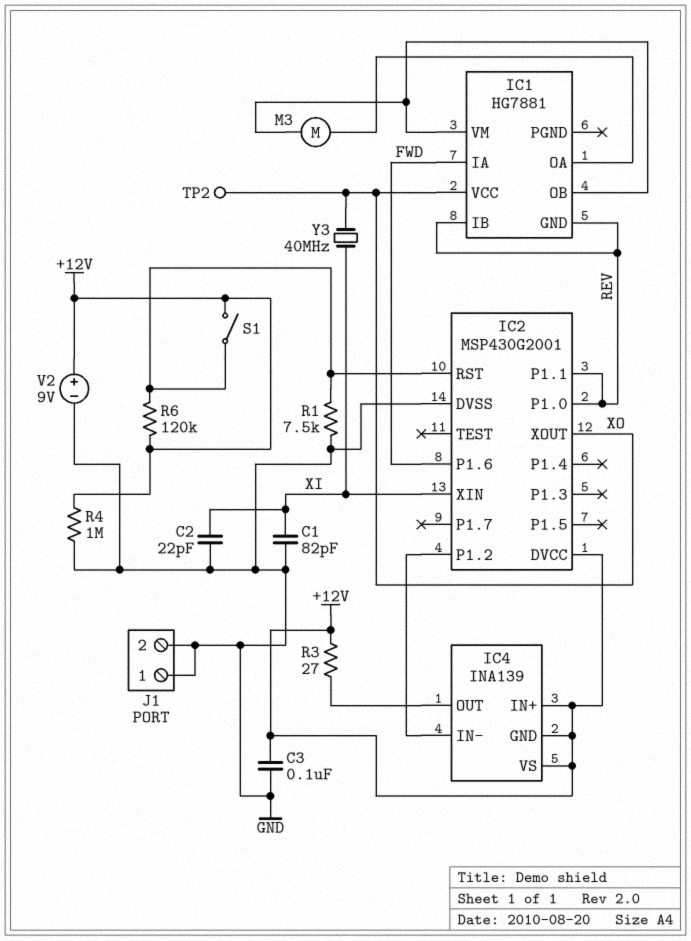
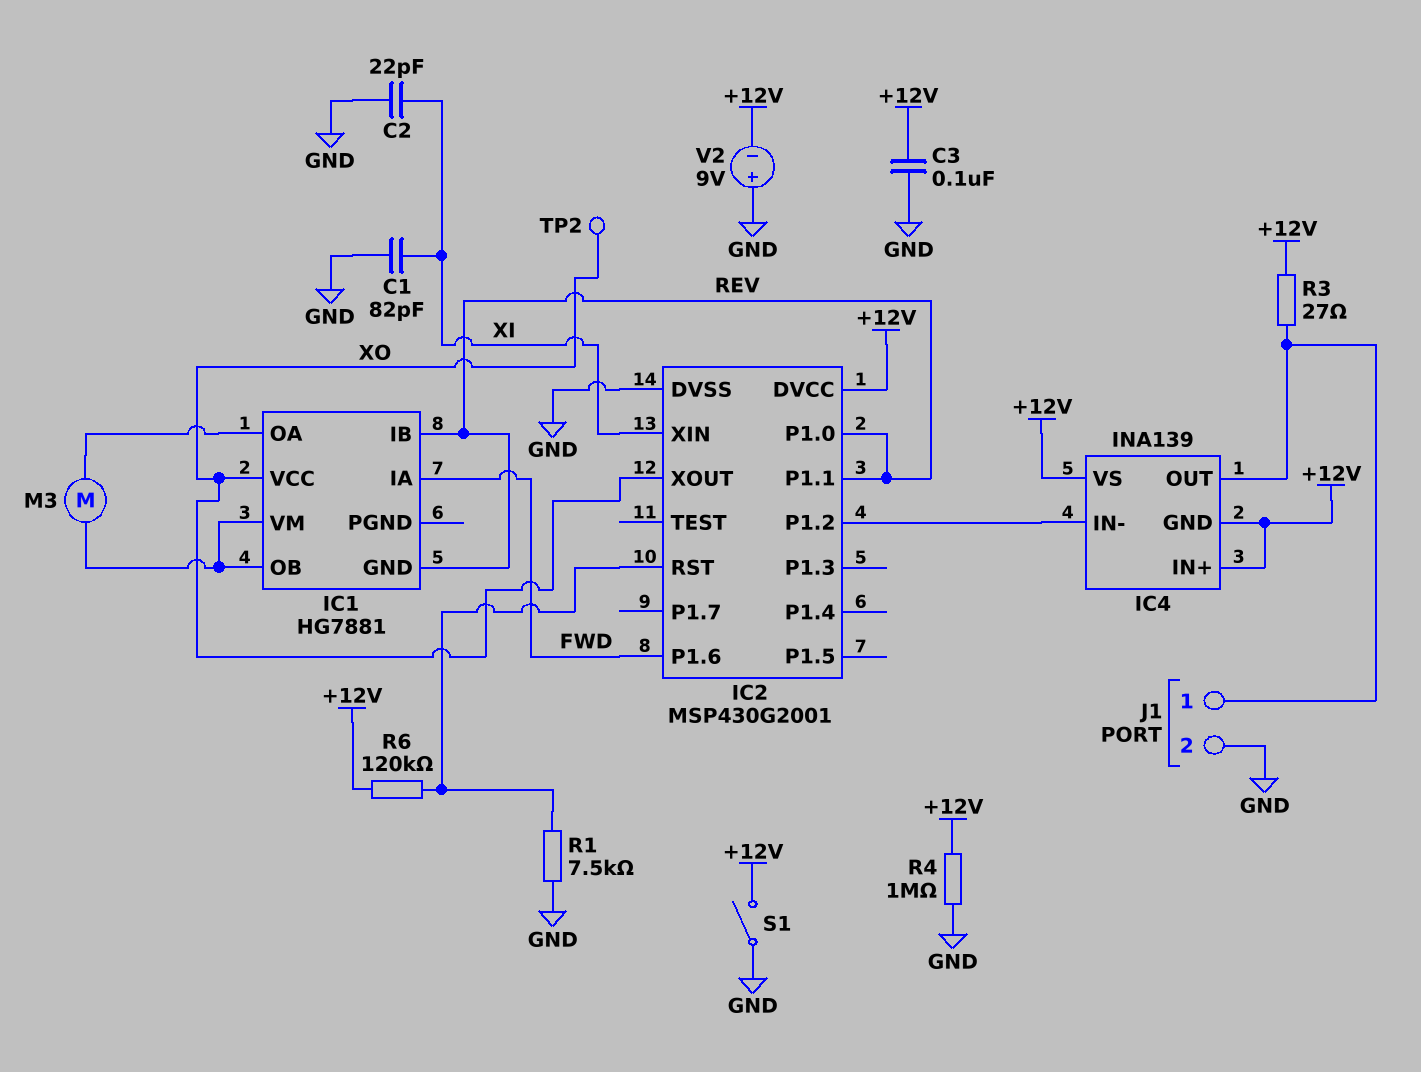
J1 pin 1: GND -> IC4/OUT
S1: switch (+12V, IC2/RST) -> switch (+12V, GND)
V2: 9V (plus +12V, minus GND) -> 9V (plus GND, minus +12V)
Y3: 40MHz (XI, XO) -> none

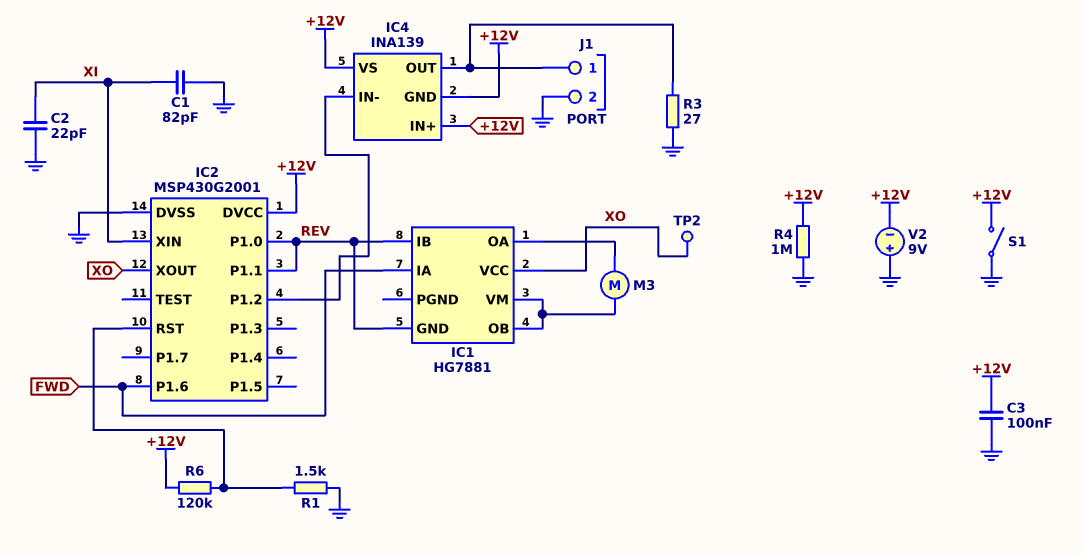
R1: 7.5k (GND, IC2/RST) -> 1.5k (GND, IC2/RST)
R3: 27 (+12V, IC4/OUT) -> 27 (GND, IC4/OUT)

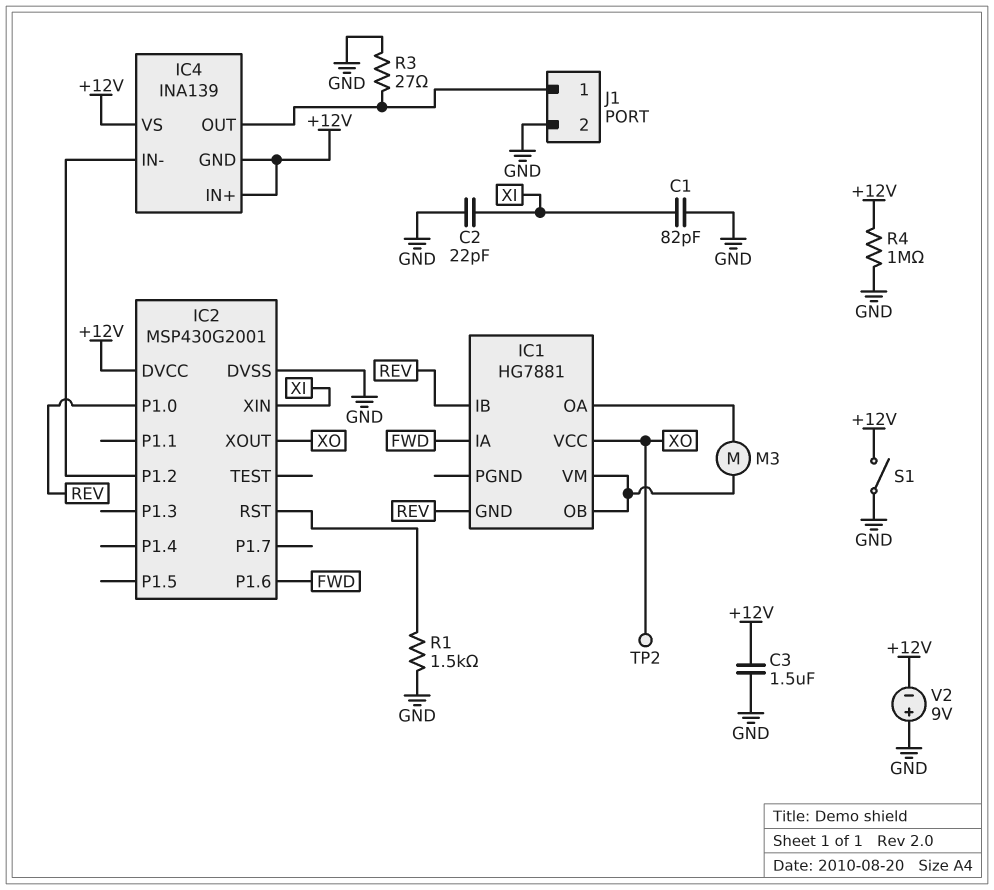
C3: 100nF (+12V, GND) -> 1.5uF (+12V, GND)
IC2 pin P1.1: REV -> none
R6: 120k (+12V, IC2/RST) -> none

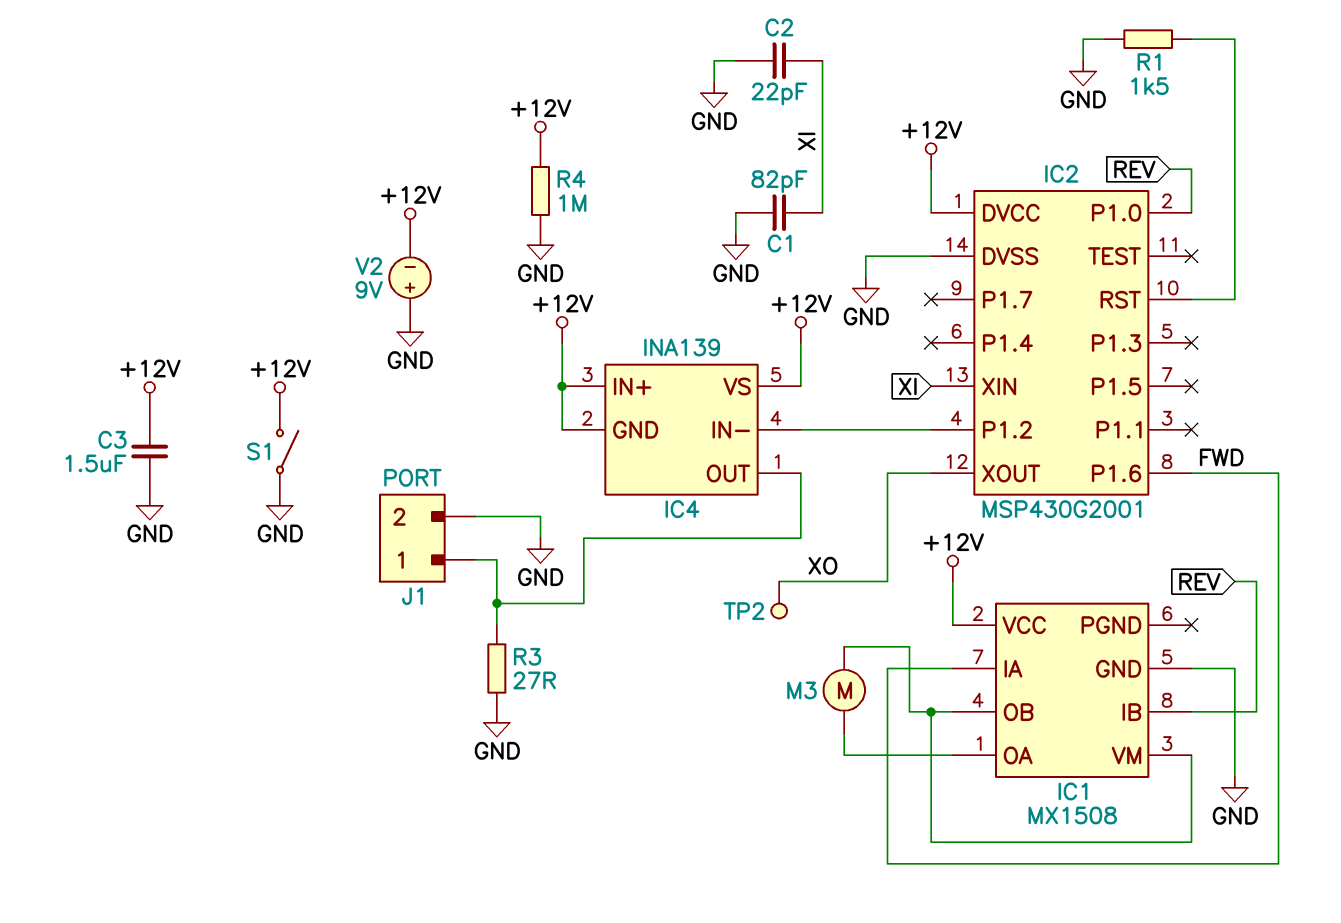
IC1: HG7881 -> MX1508
IC1 pin GND: REV -> GND
IC1 pin VCC: XO -> +12V

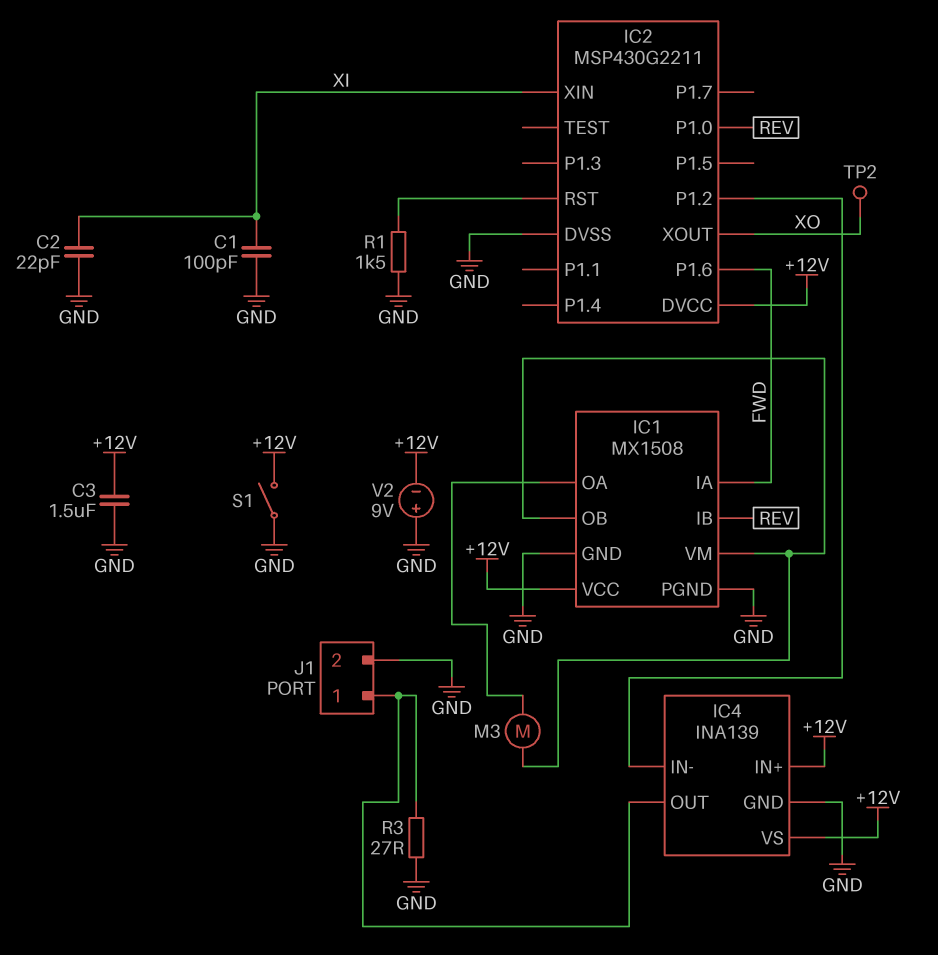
C1: 82pF (GND, XI) -> 100pF (GND, XI)
IC1 pin PGND: none -> GND
IC2: MSP430G2001 -> MSP430G2211
IC4 pin GND: +12V -> GND
R4: 1M (+12V, GND) -> none

